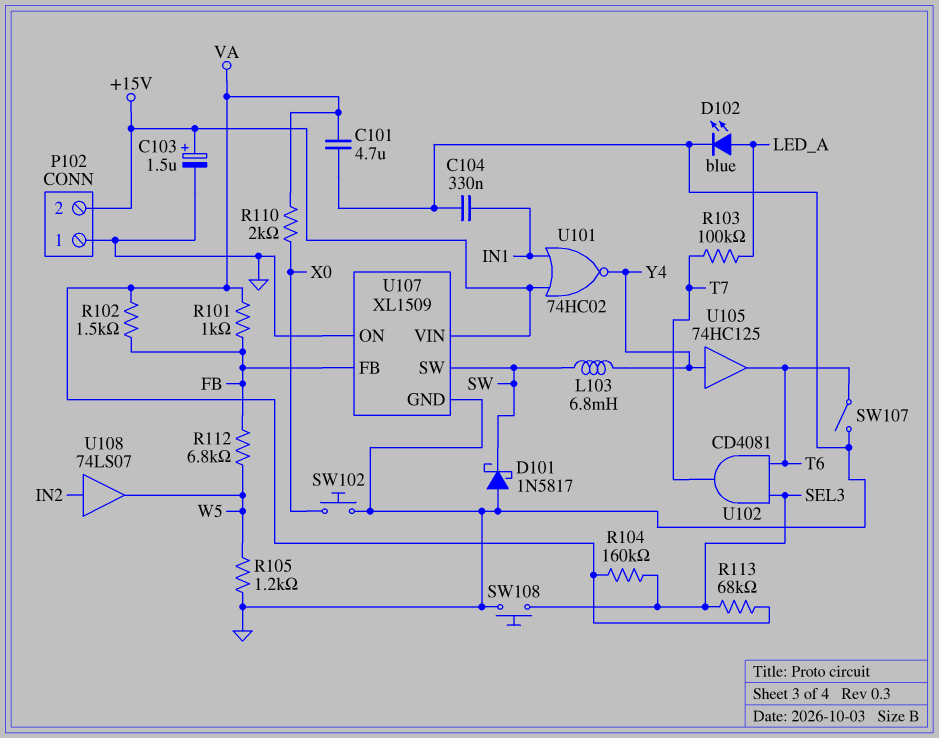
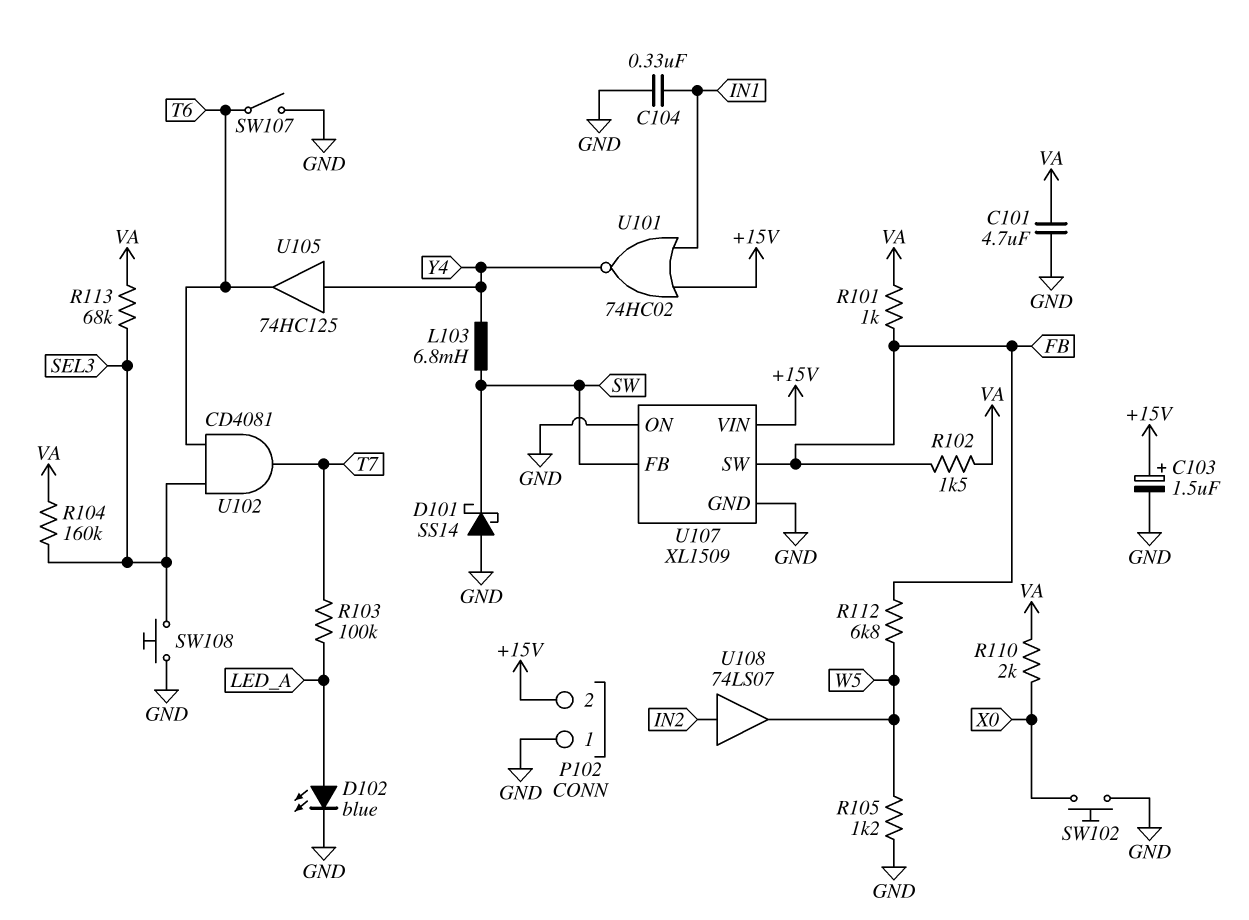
D101: schottky 1N5817 (A GND, K SW) -> schottky SS14 (A GND, K SW)
U107 pin FB: FB -> SW
U107 pin SW: SW -> FB

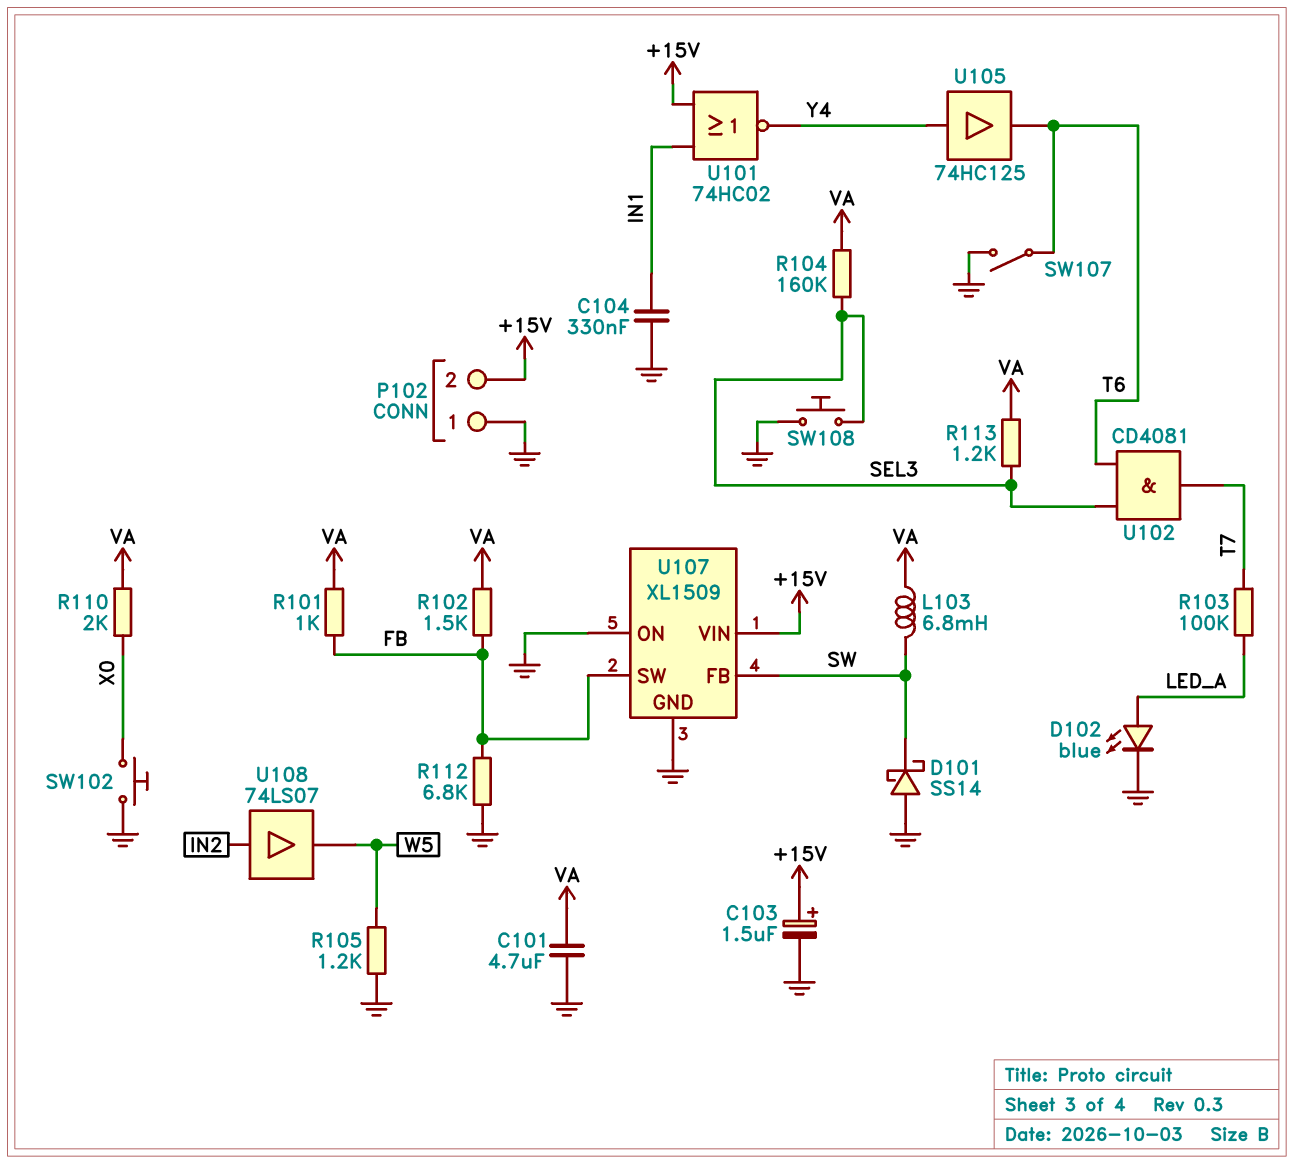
L103: 6.8mH (SW, Y4) -> 6.8mH (SW, VA)
R112: 6.8k (FB, W5) -> 6.8k (FB, GND)
R113: 68k (SEL3, VA) -> 1.2k (SEL3, VA)

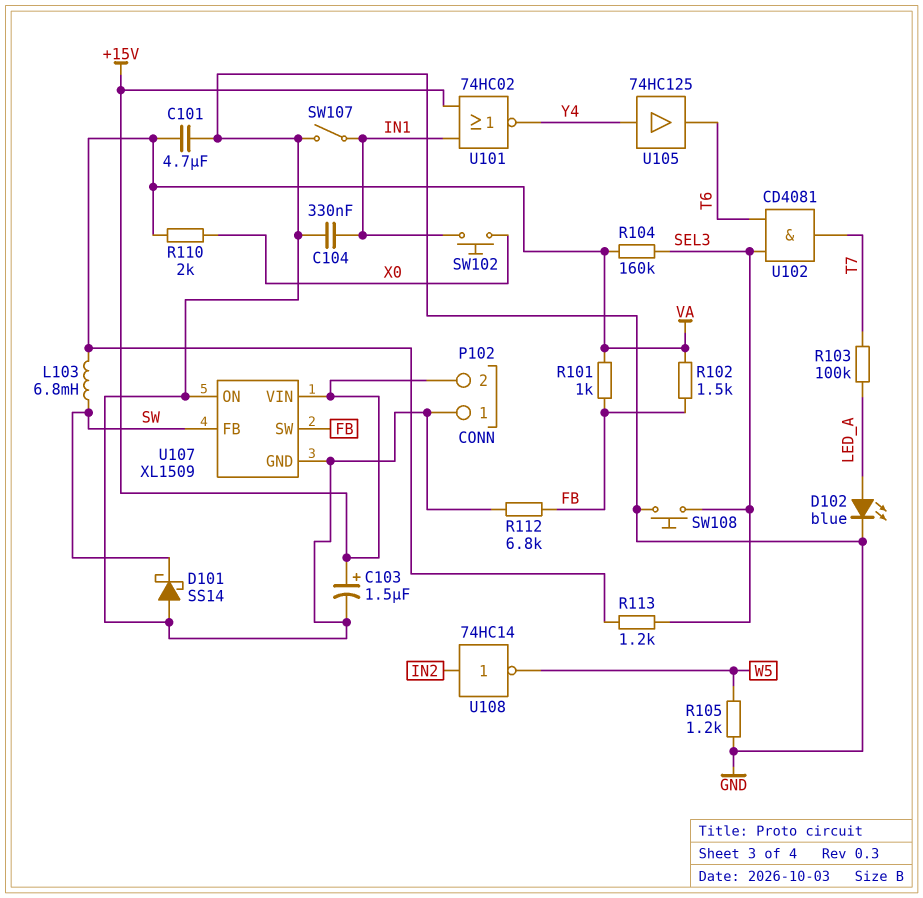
SW102: button (GND, X0) -> button (IN1, X0)
SW107: switch (GND, T6) -> switch (GND, IN1)
U108: buffer 74LS07 (in IN2, out W5) -> NOT 74HC14 (in IN2, out W5)

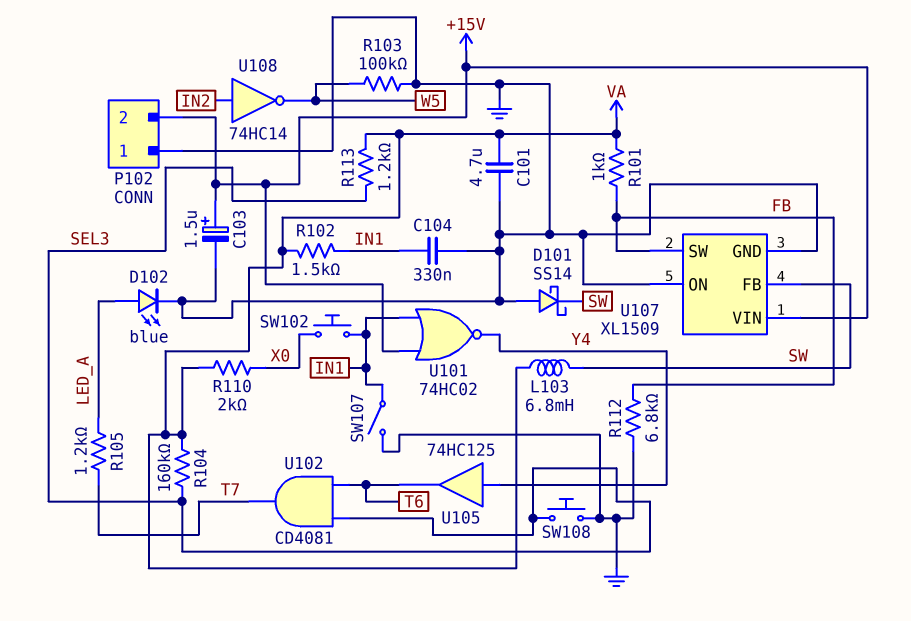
R102: 1.5k (FB, VA) -> 1.5k (IN1, VA)
R103: 100k (LED_A, T7) -> 100k (GND, W5)
R105: 1.2k (GND, W5) -> 1.2k (LED_A, T7)

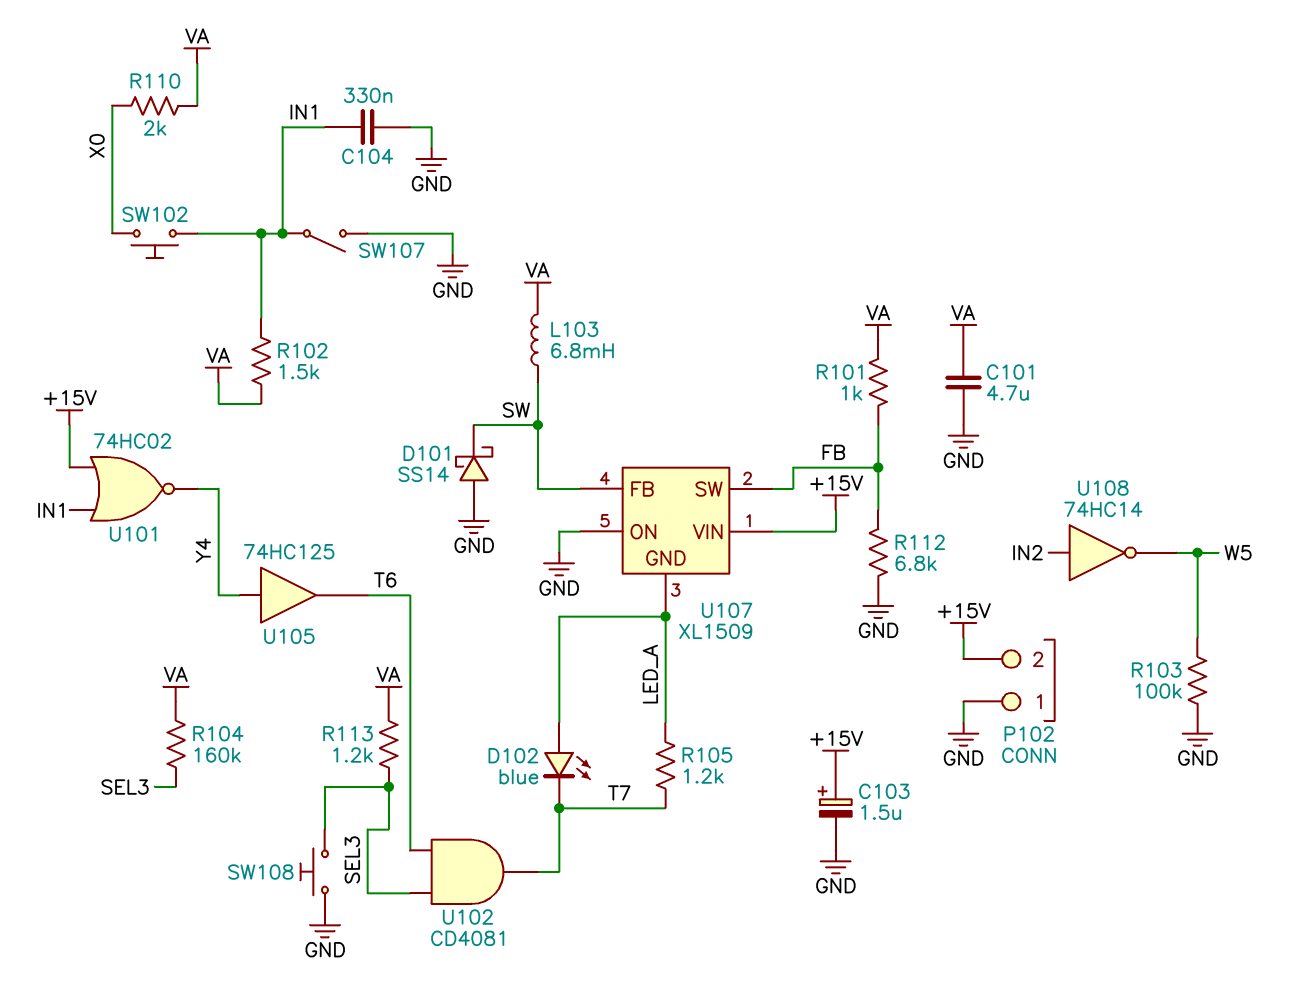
D102: LED blue (A LED_A, K GND) -> LED blue (A LED_A, K T7)
U107 pin GND: GND -> LED_A

